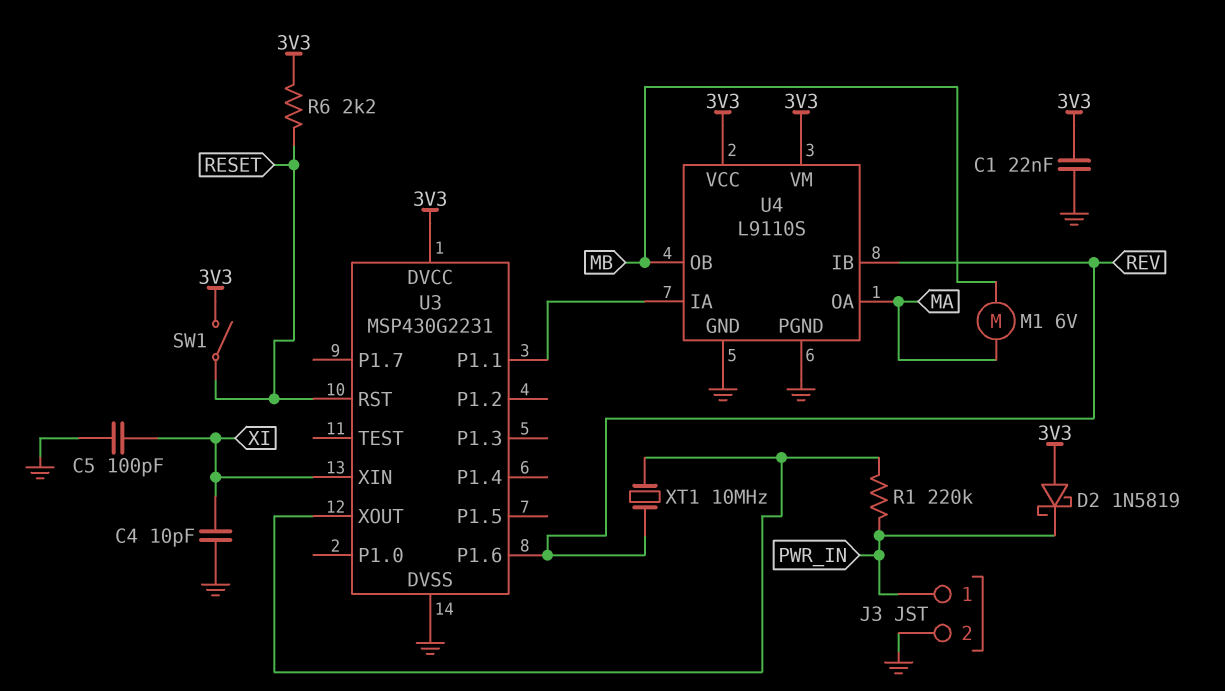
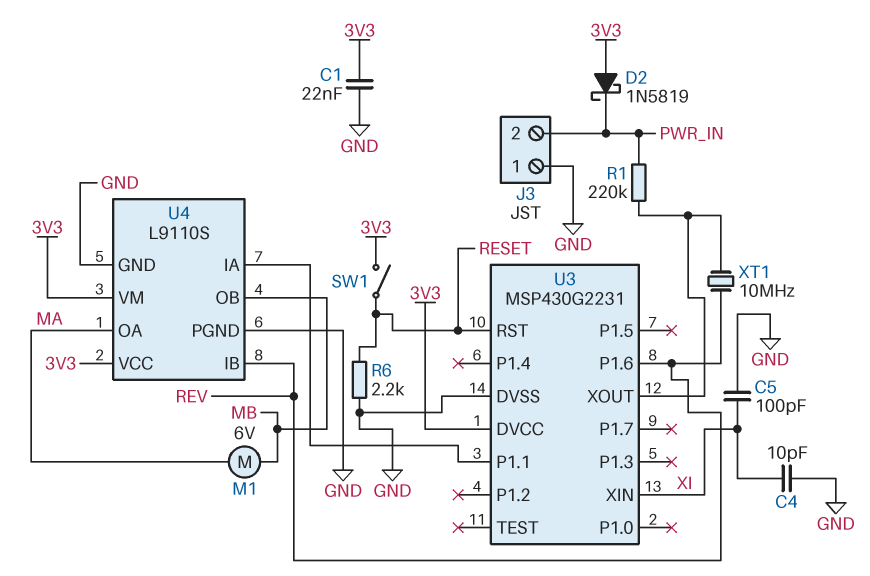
J3 pin 1: PWR_IN -> GND
J3 pin 2: GND -> PWR_IN
R6: 2.2k (3V3, RESET) -> 2.2k (GND, RESET)

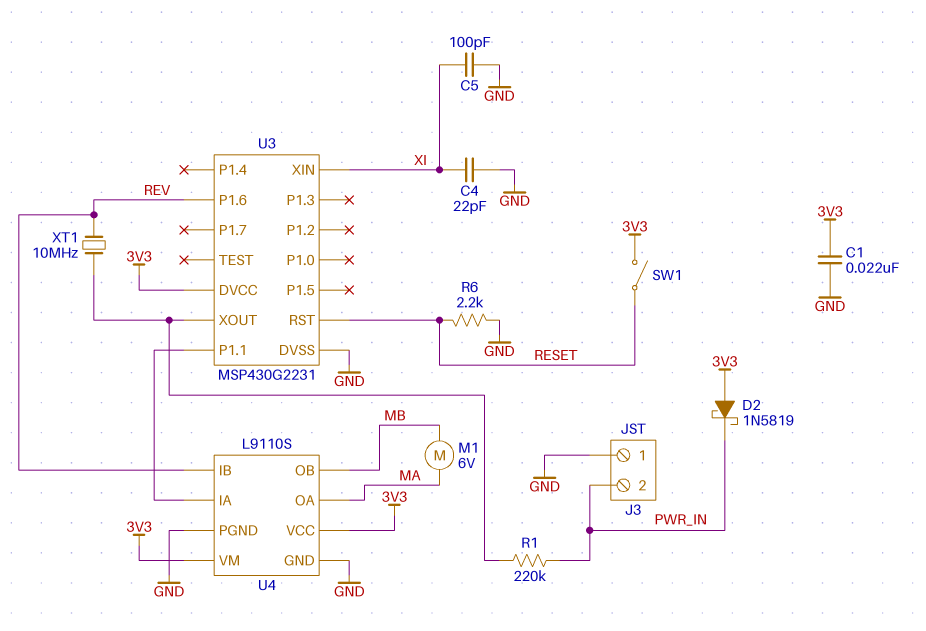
C4: 10pF (GND, XI) -> 22pF (GND, XI)

